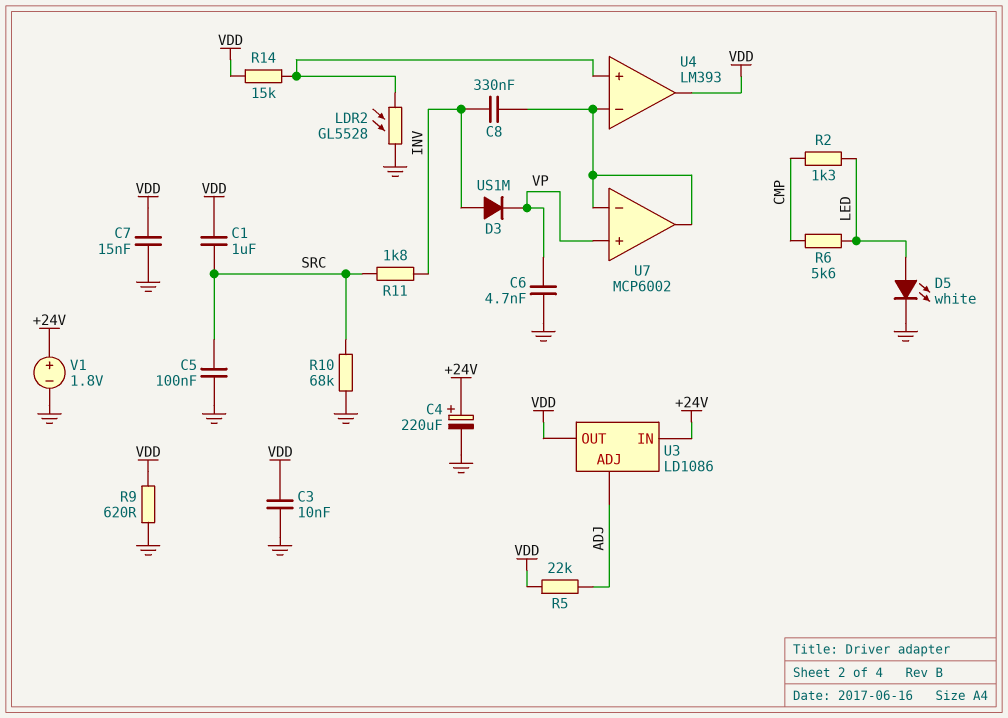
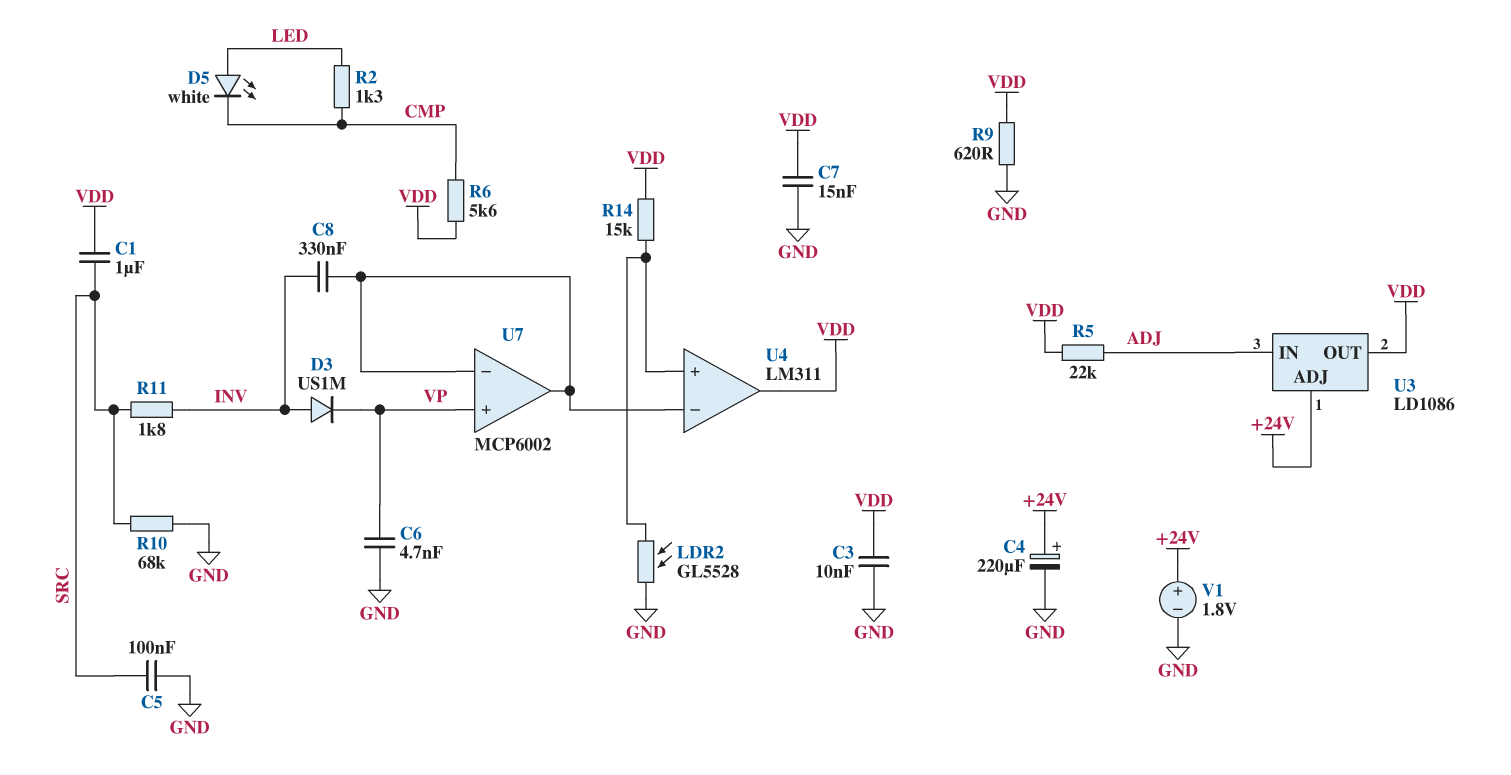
D5: LED white (A LED, K GND) -> LED white (A LED, K CMP)
R6: 5.6k (CMP, LED) -> 5.6k (CMP, VDD)
U3 pin ADJ: ADJ -> +24V
U3 pin IN: +24V -> ADJ
U4: LM393 -> LM311

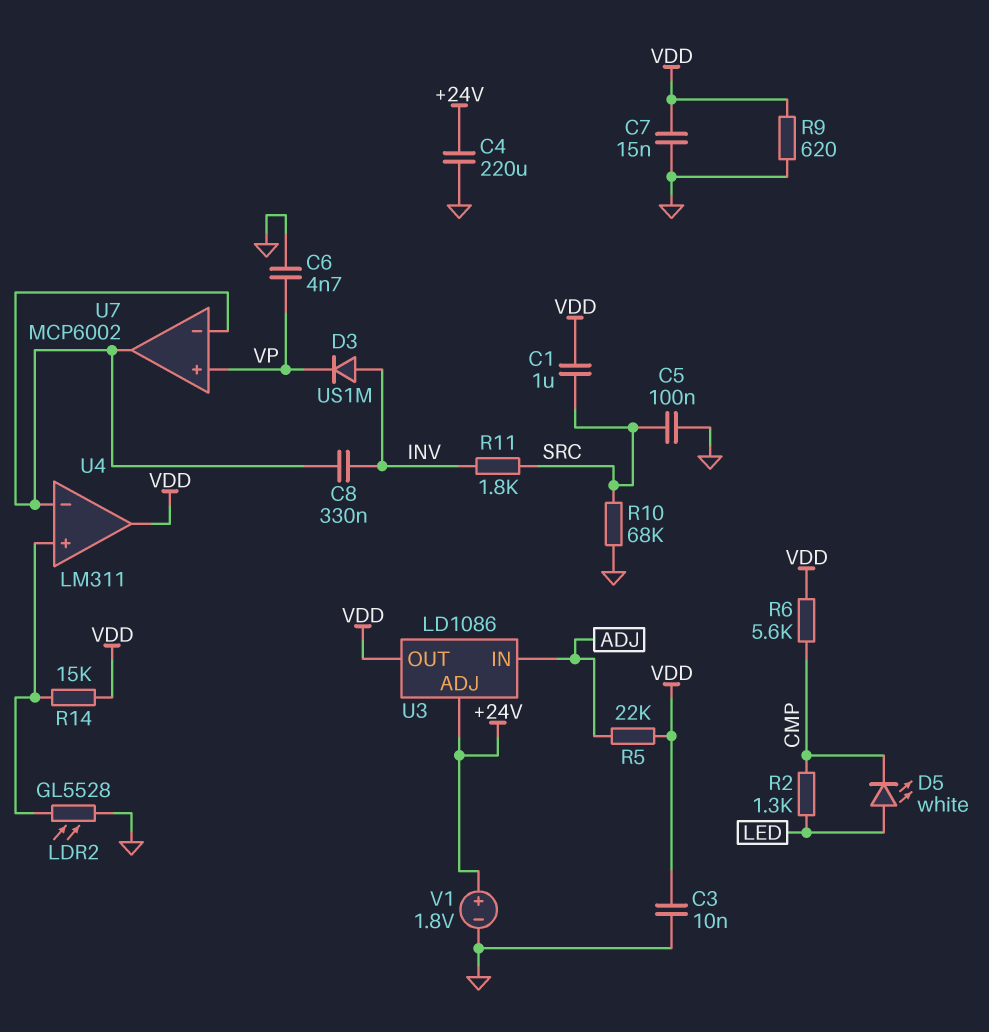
C4: 220uF (plus +24V, minus GND) -> 220uF (+24V, GND)

